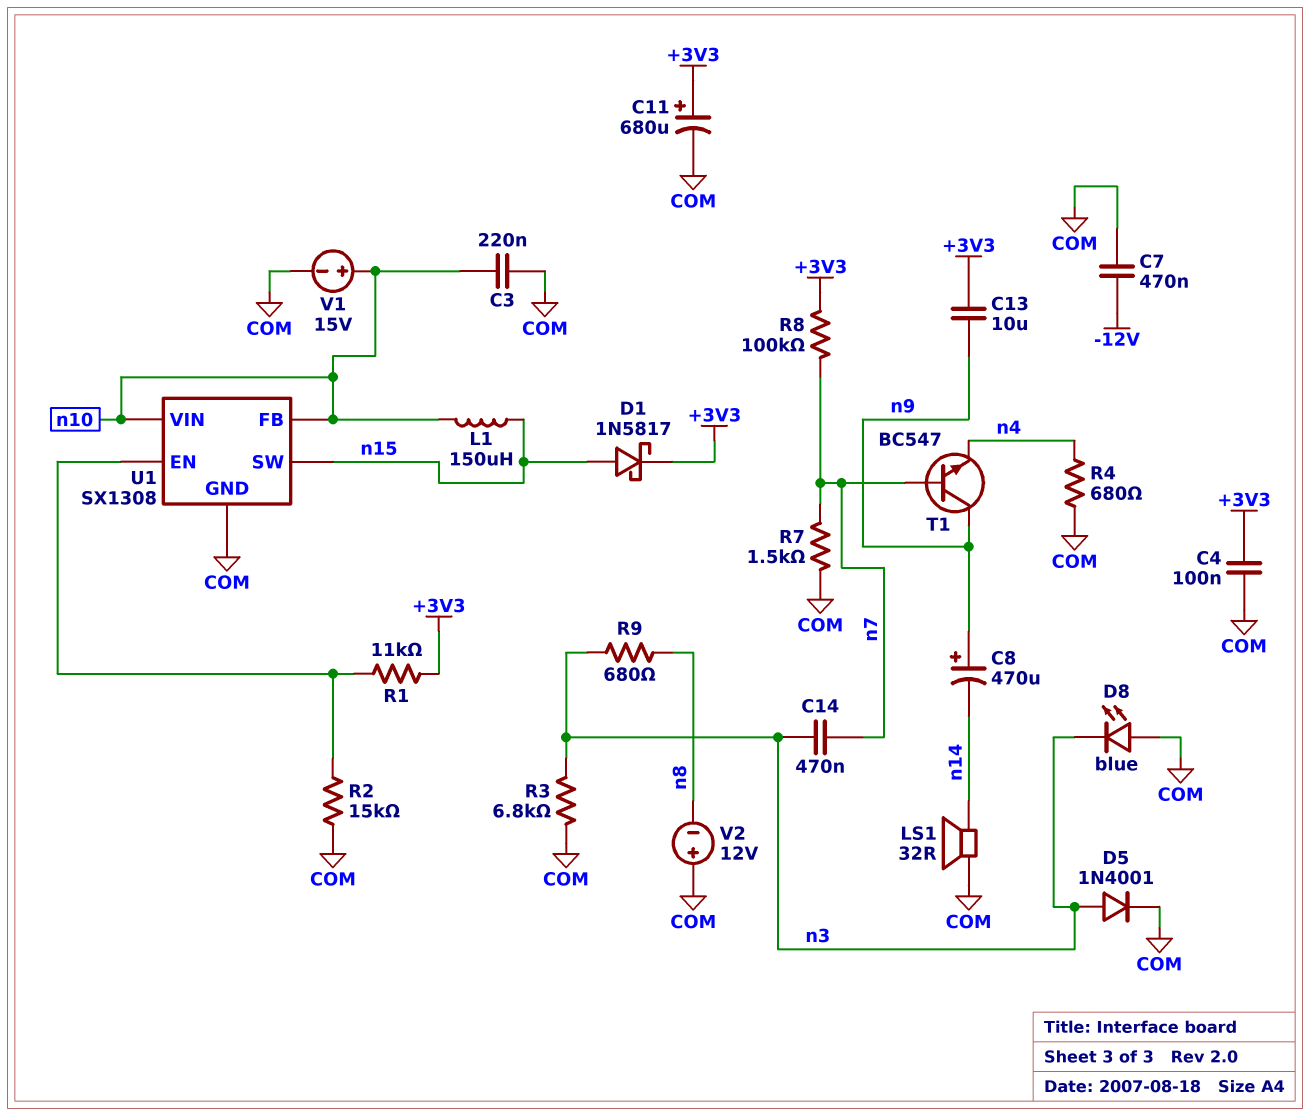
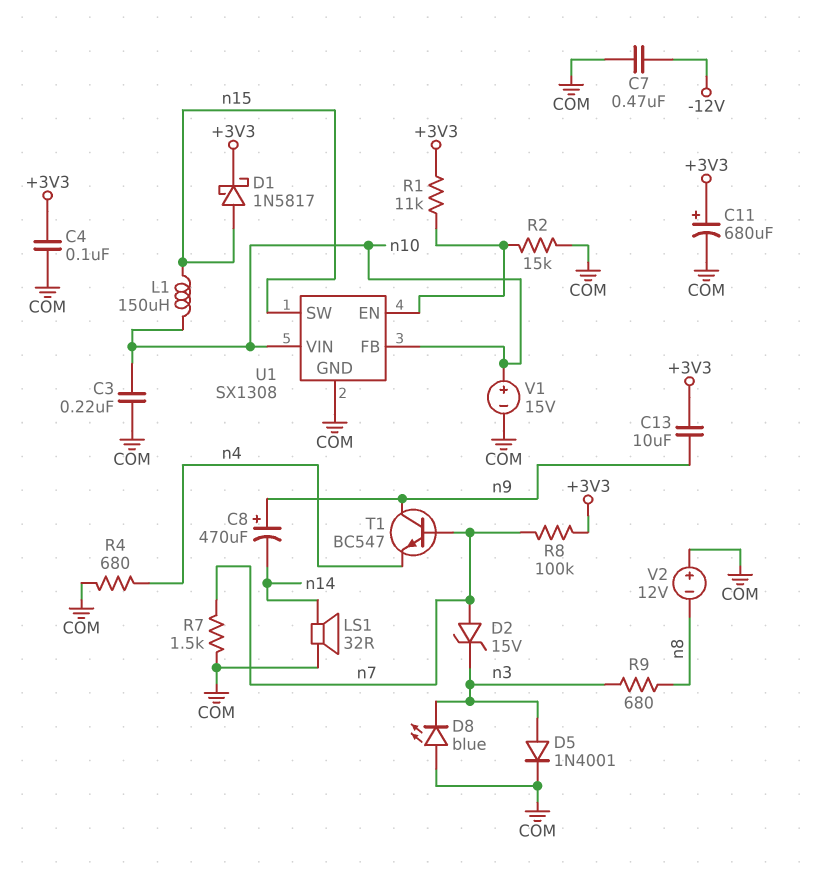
C14: 470nF (n3, n7) -> none
D2: none -> zener 15V (A n7, K n3)
R3: 6.8k (COM, n3) -> none

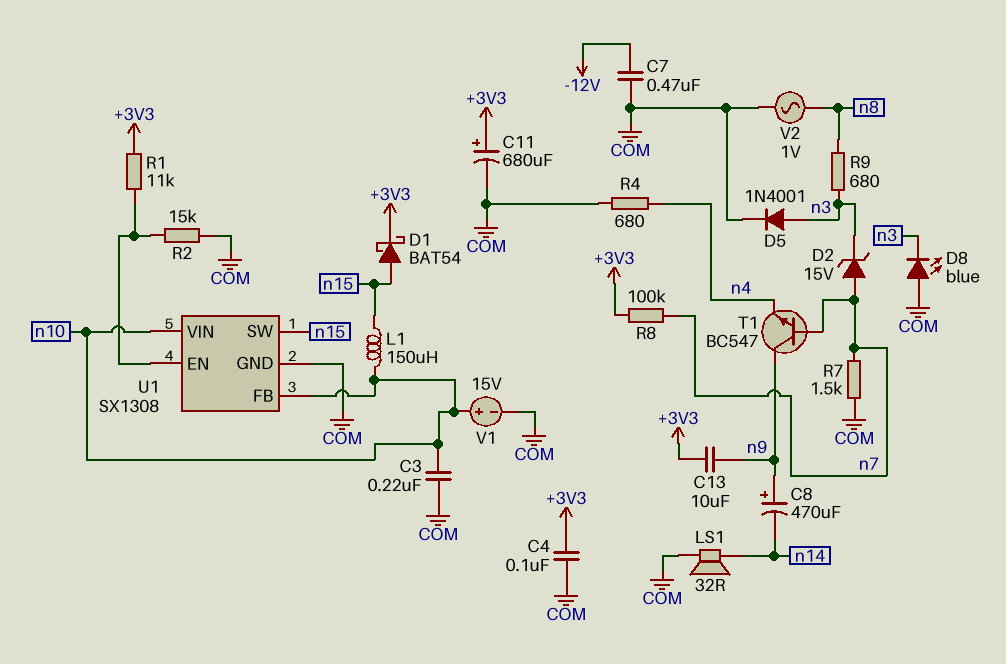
D1: schottky 1N5817 (A n15, K +3V3) -> schottky BAT54 (A n15, K +3V3)
V2: 12V (plus COM, minus n8) -> AC 1V (COM, n8)

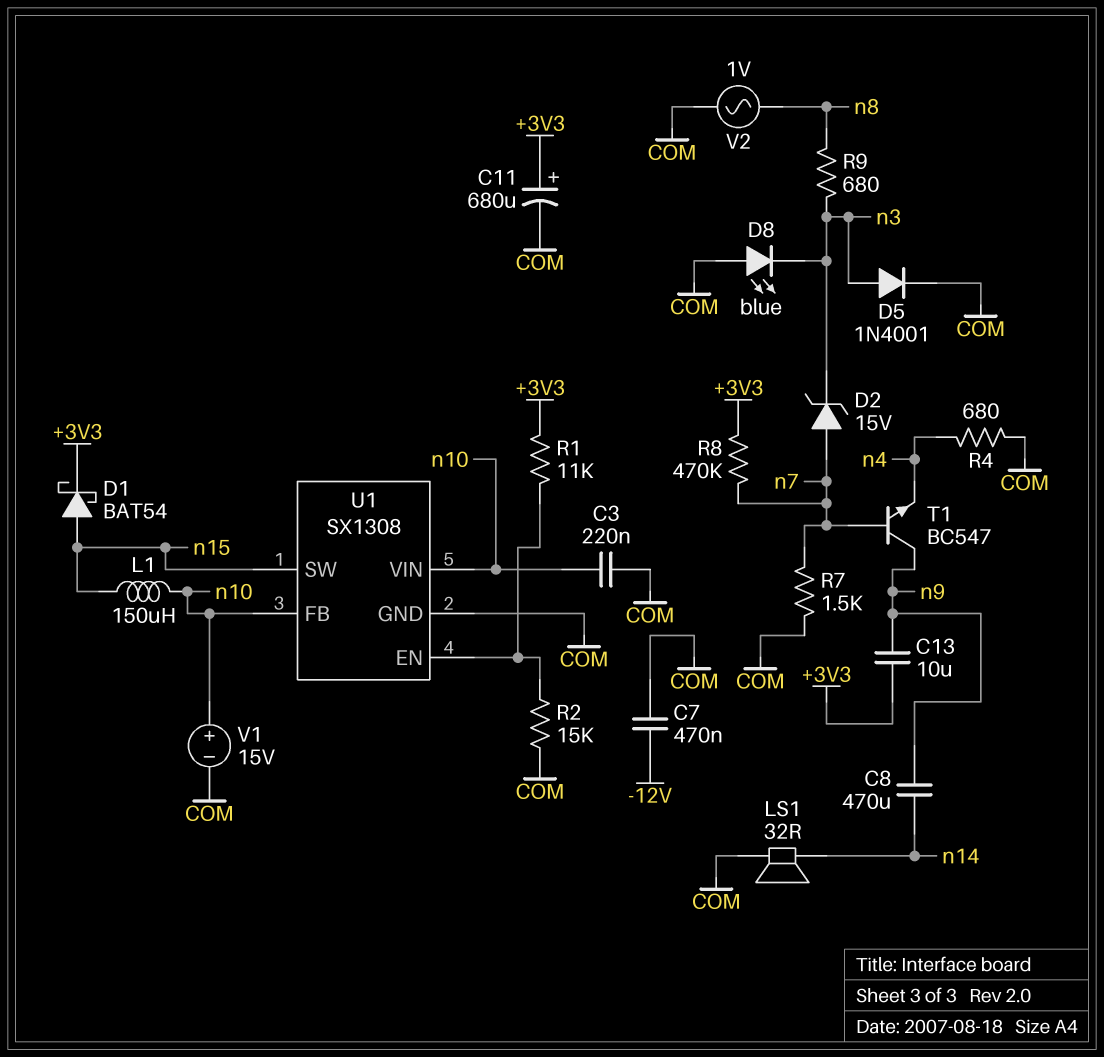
C4: 100nF (+3V3, COM) -> none
C8: 470uF (plus n9, minus n14) -> 470uF (n9, n14)
R8: 100k (+3V3, n7) -> 470k (+3V3, n7)

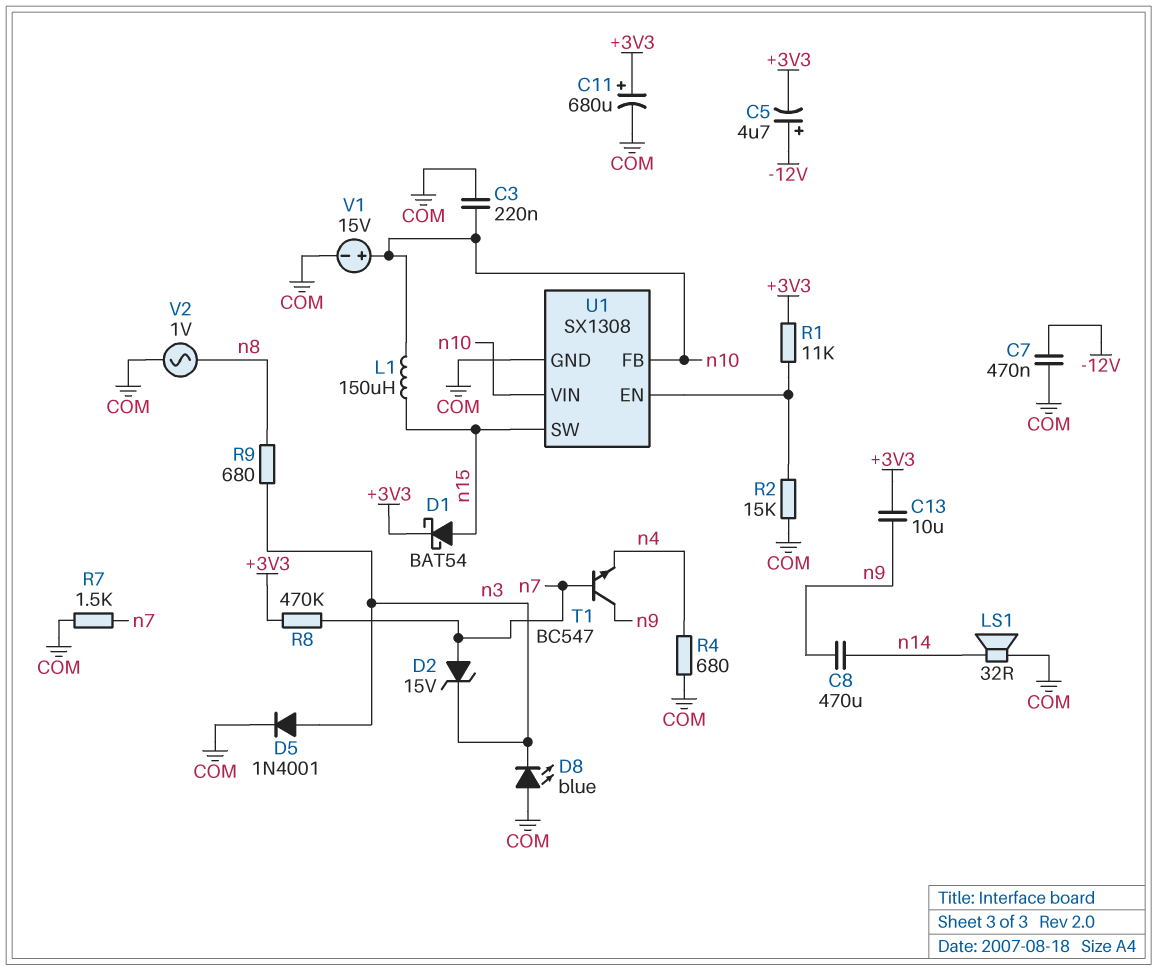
C5: none -> 4.7uF (plus -12V, minus +3V3)

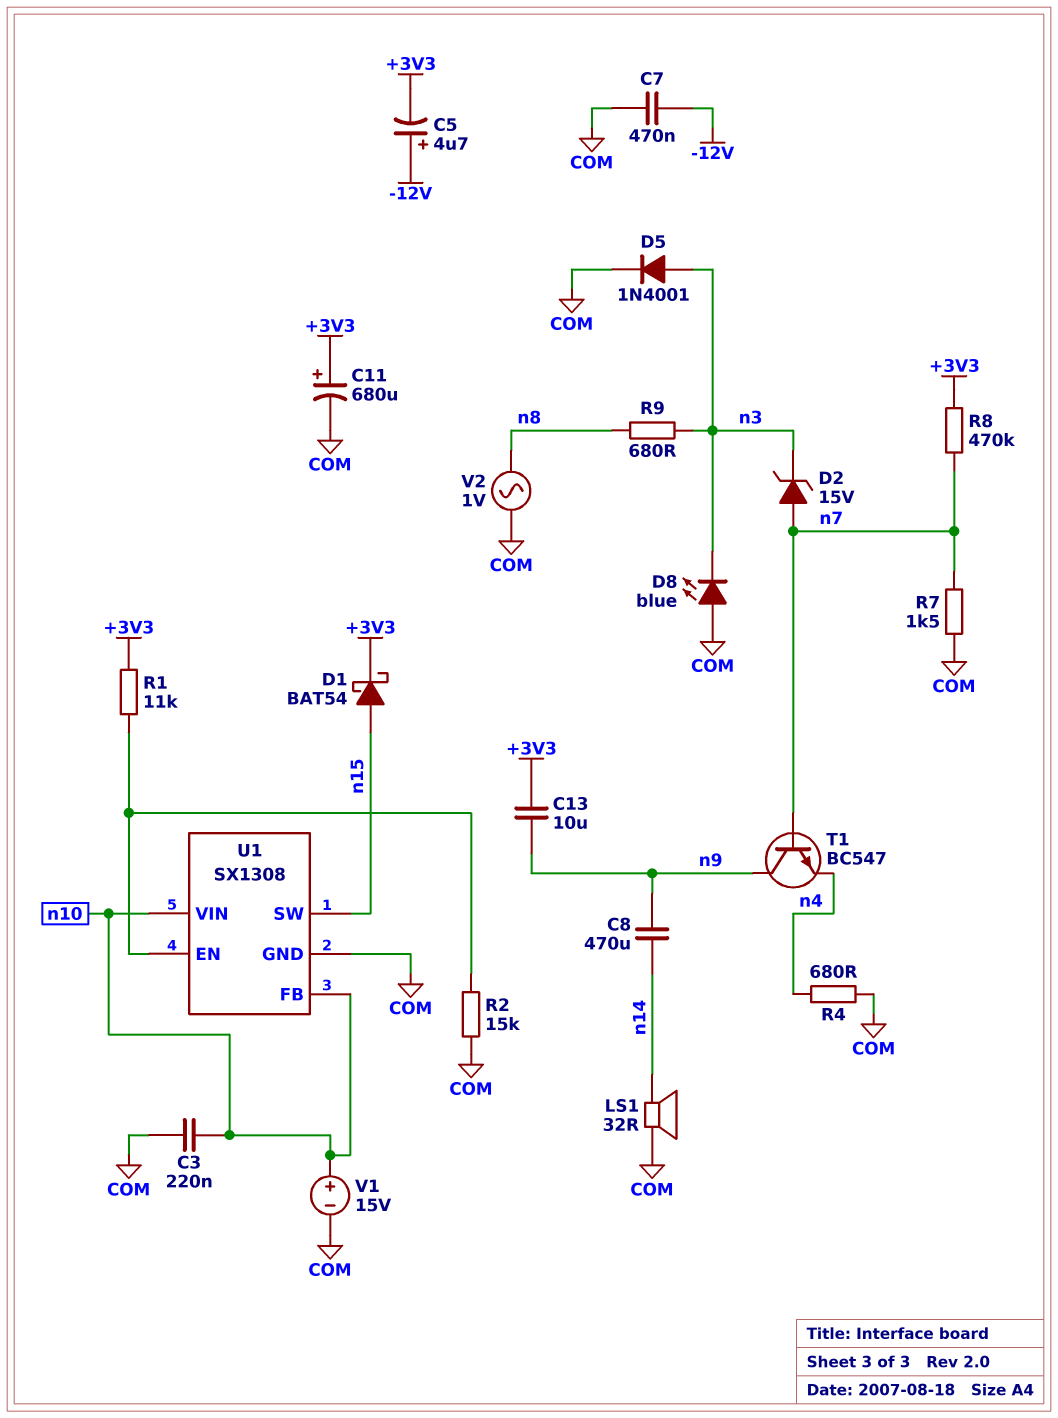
L1: 150uH (n10, n15) -> none

